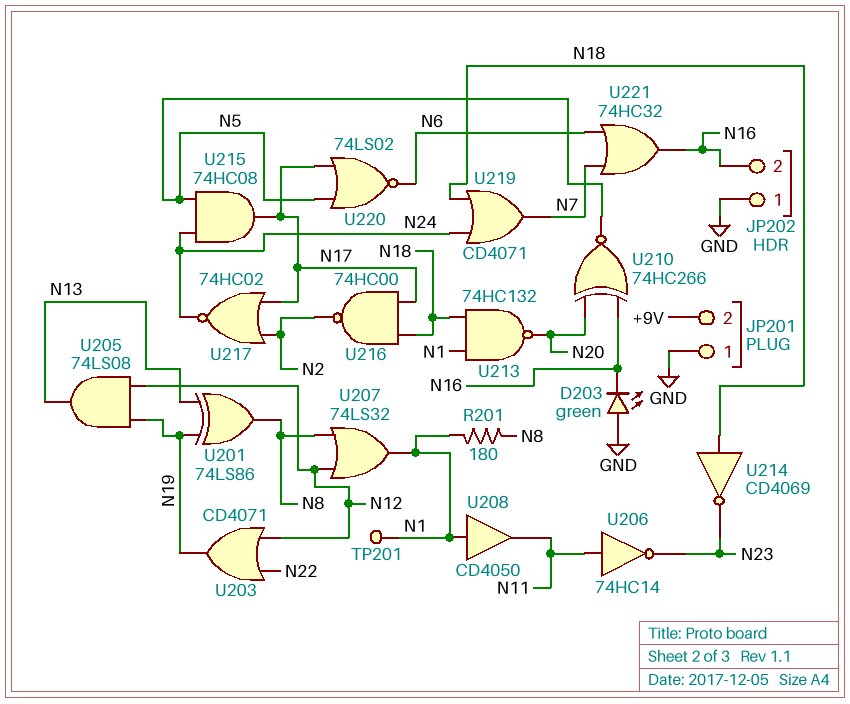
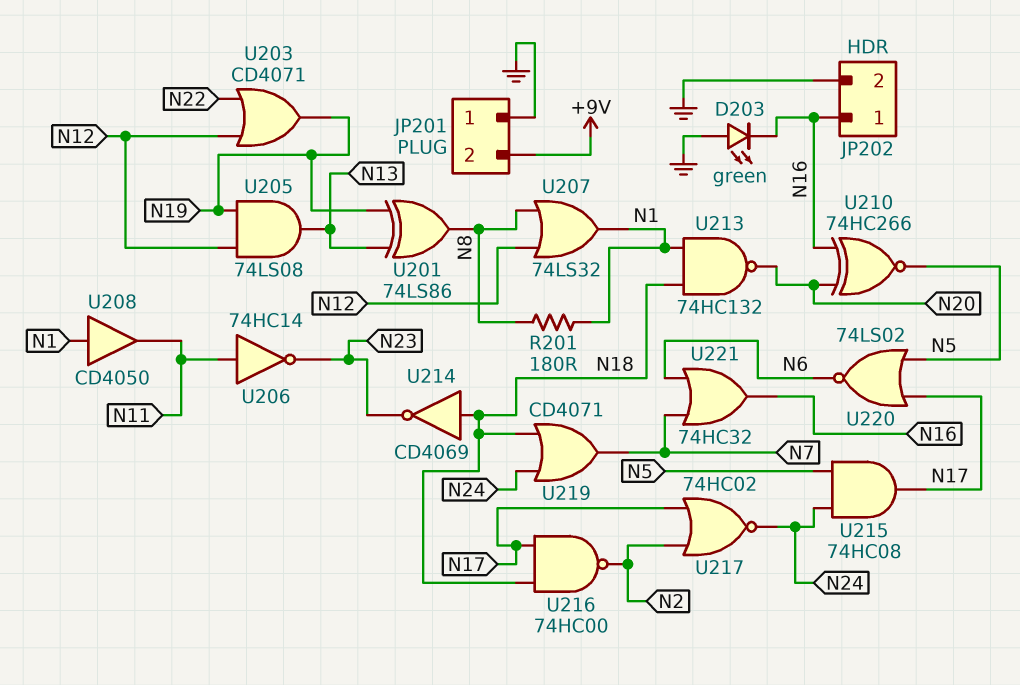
JP202 pin 1: GND -> N16
JP202 pin 2: N16 -> GND
TP201: test point (N1) -> none

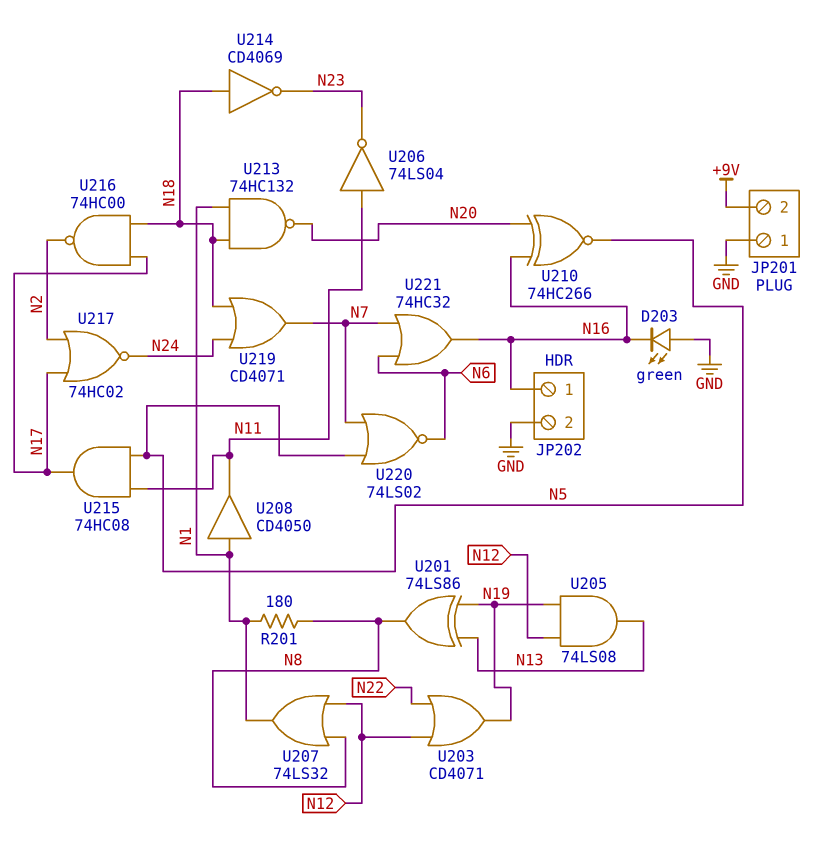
U206: NOT 74HC14 (in N11, out N23) -> NOT 74LS04 (in N11, out N23)
U215: AND 74HC08 (in N5, in N24, out N17) -> AND 74HC08 (in N5, in N11, out N17)
U220: NOR 74LS02 (in N5, in N17, out N6) -> NOR 74LS02 (in N5, in N7, out N6)

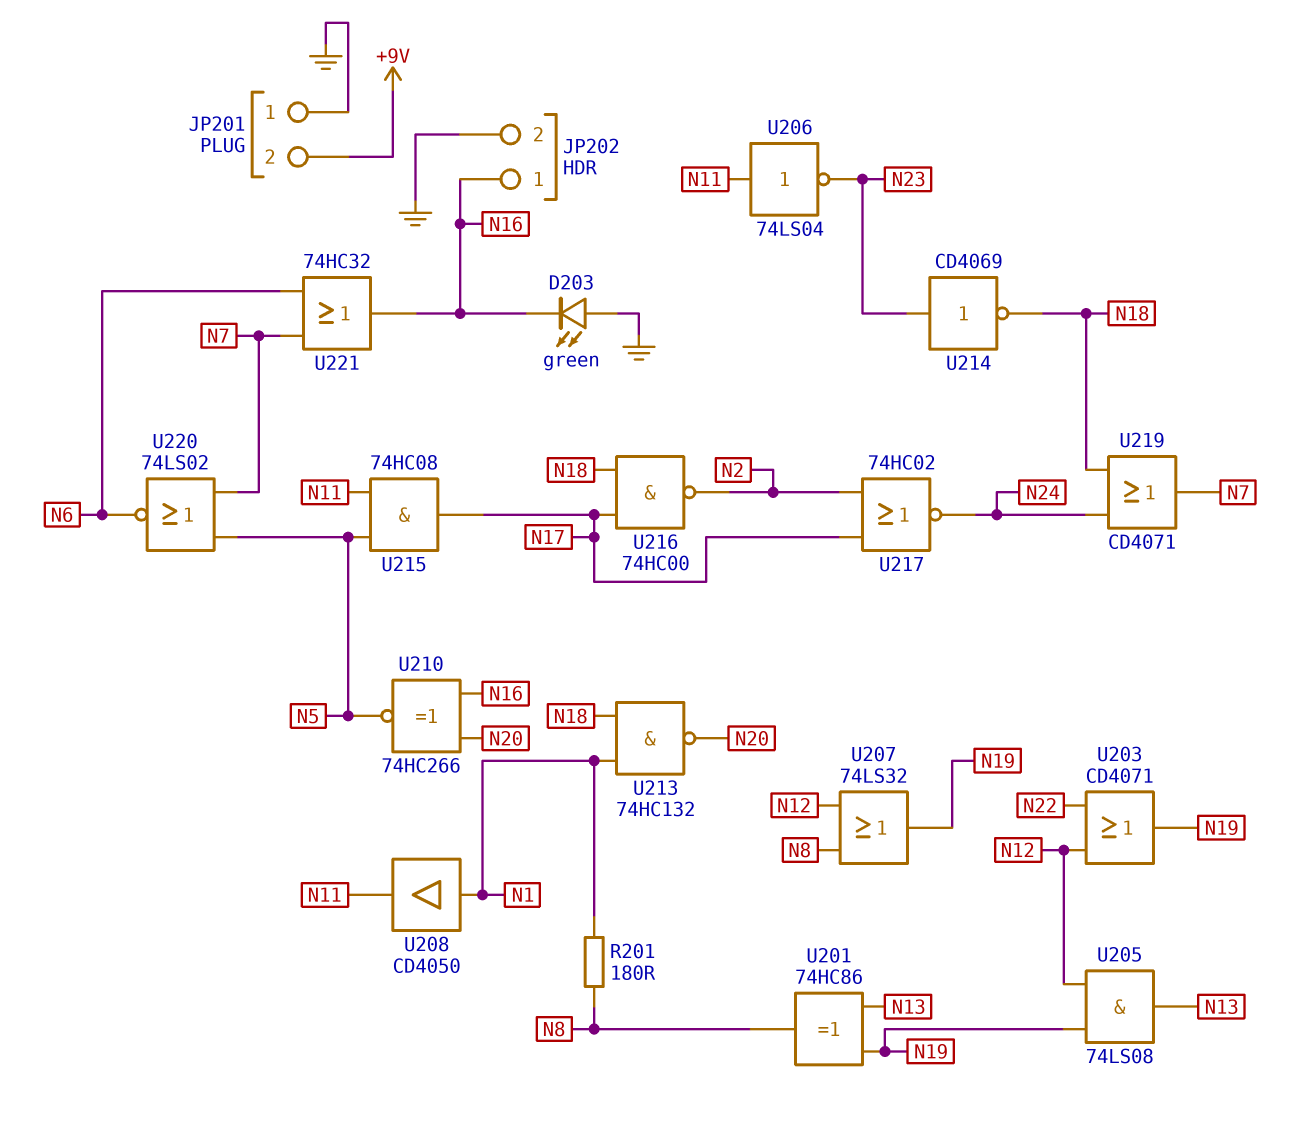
U201: XOR 74LS86 (in N13, in N19, out N8) -> XOR 74HC86 (in N13, in N19, out N8)
U207: OR 74LS32 (in N8, in N12, out N1) -> OR 74LS32 (in N8, in N12, out N19)
U214: NOT CD4069 (in N18, out N23) -> NOT CD4069 (in N23, out N18)

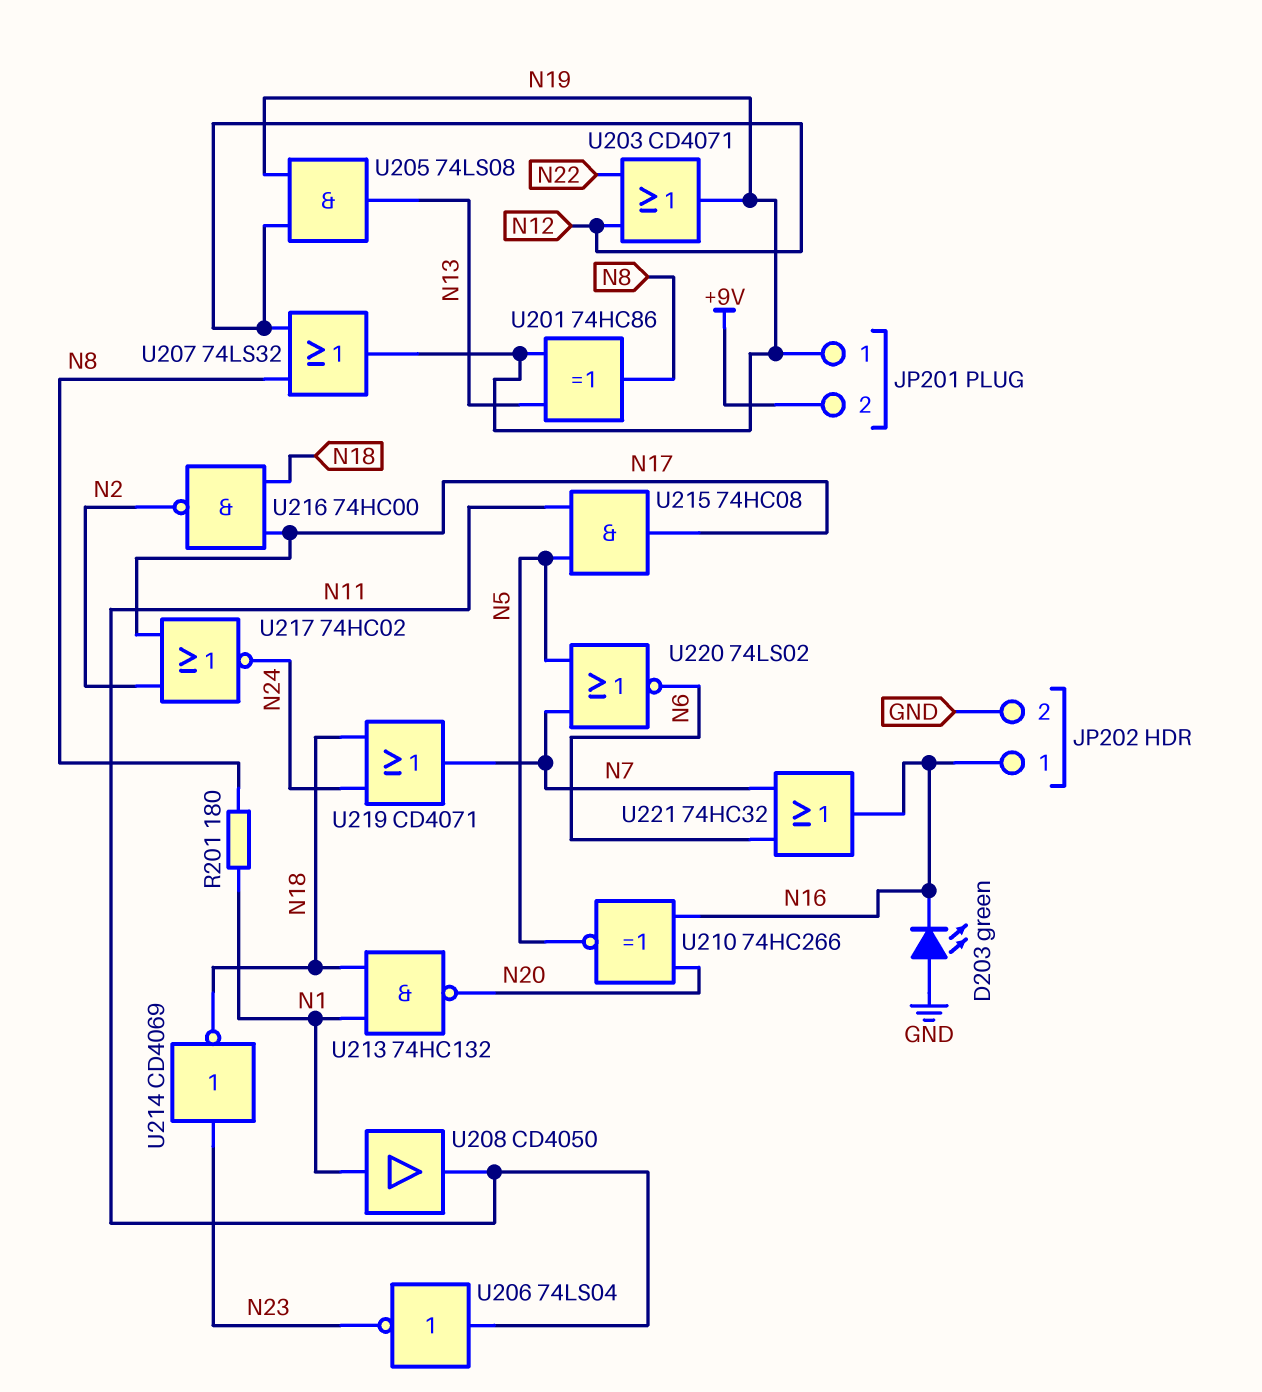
JP201 pin 1: GND -> N19

